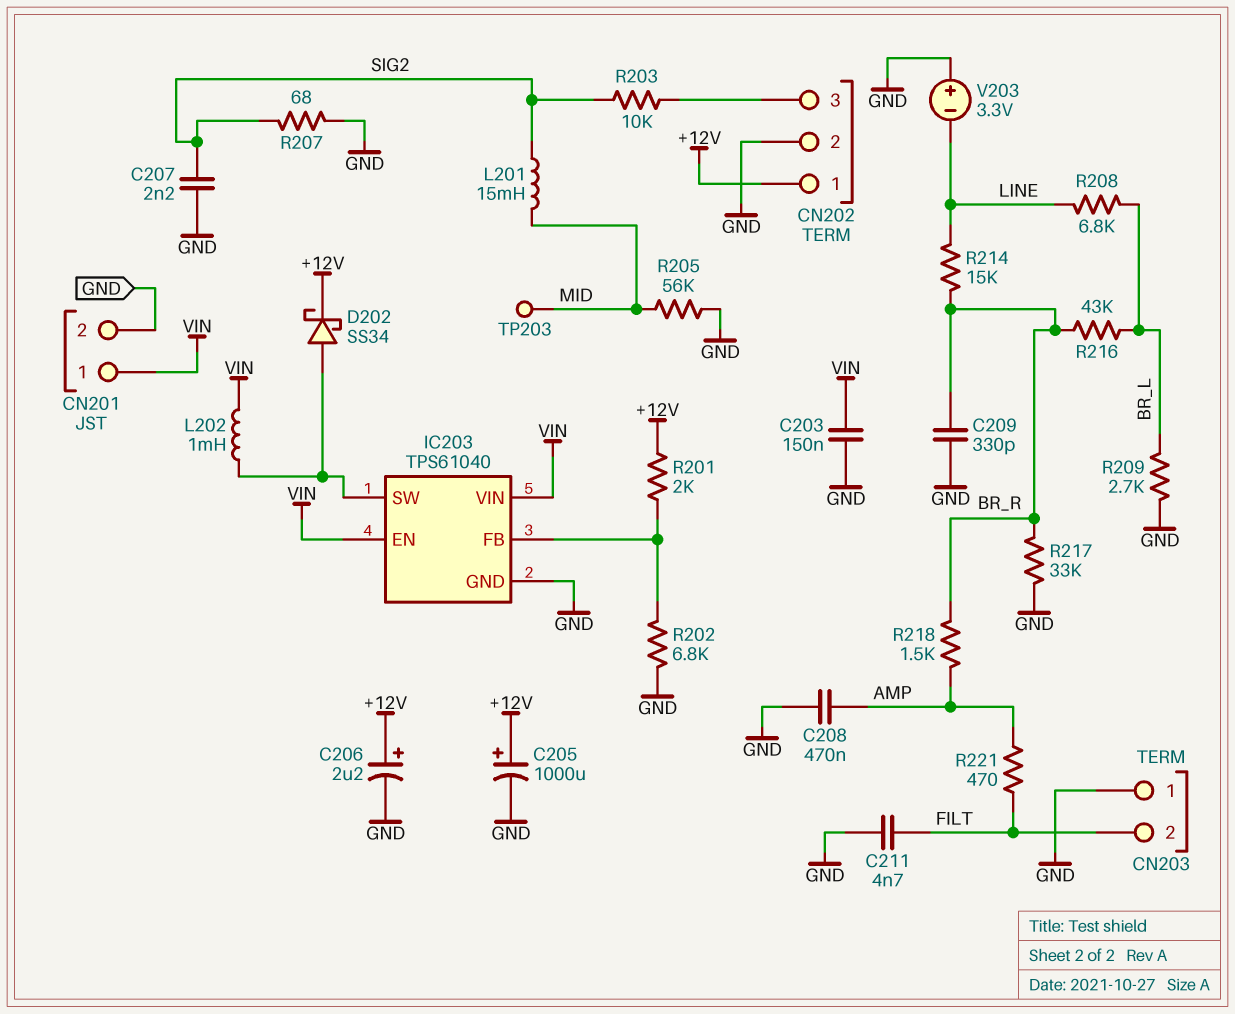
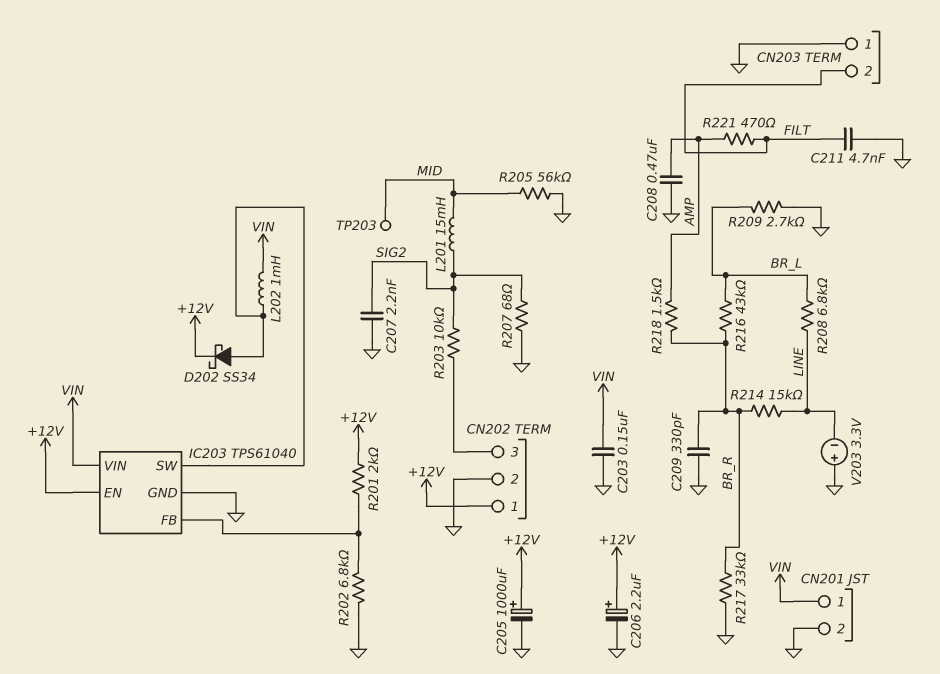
IC203 pin EN: VIN -> +12V

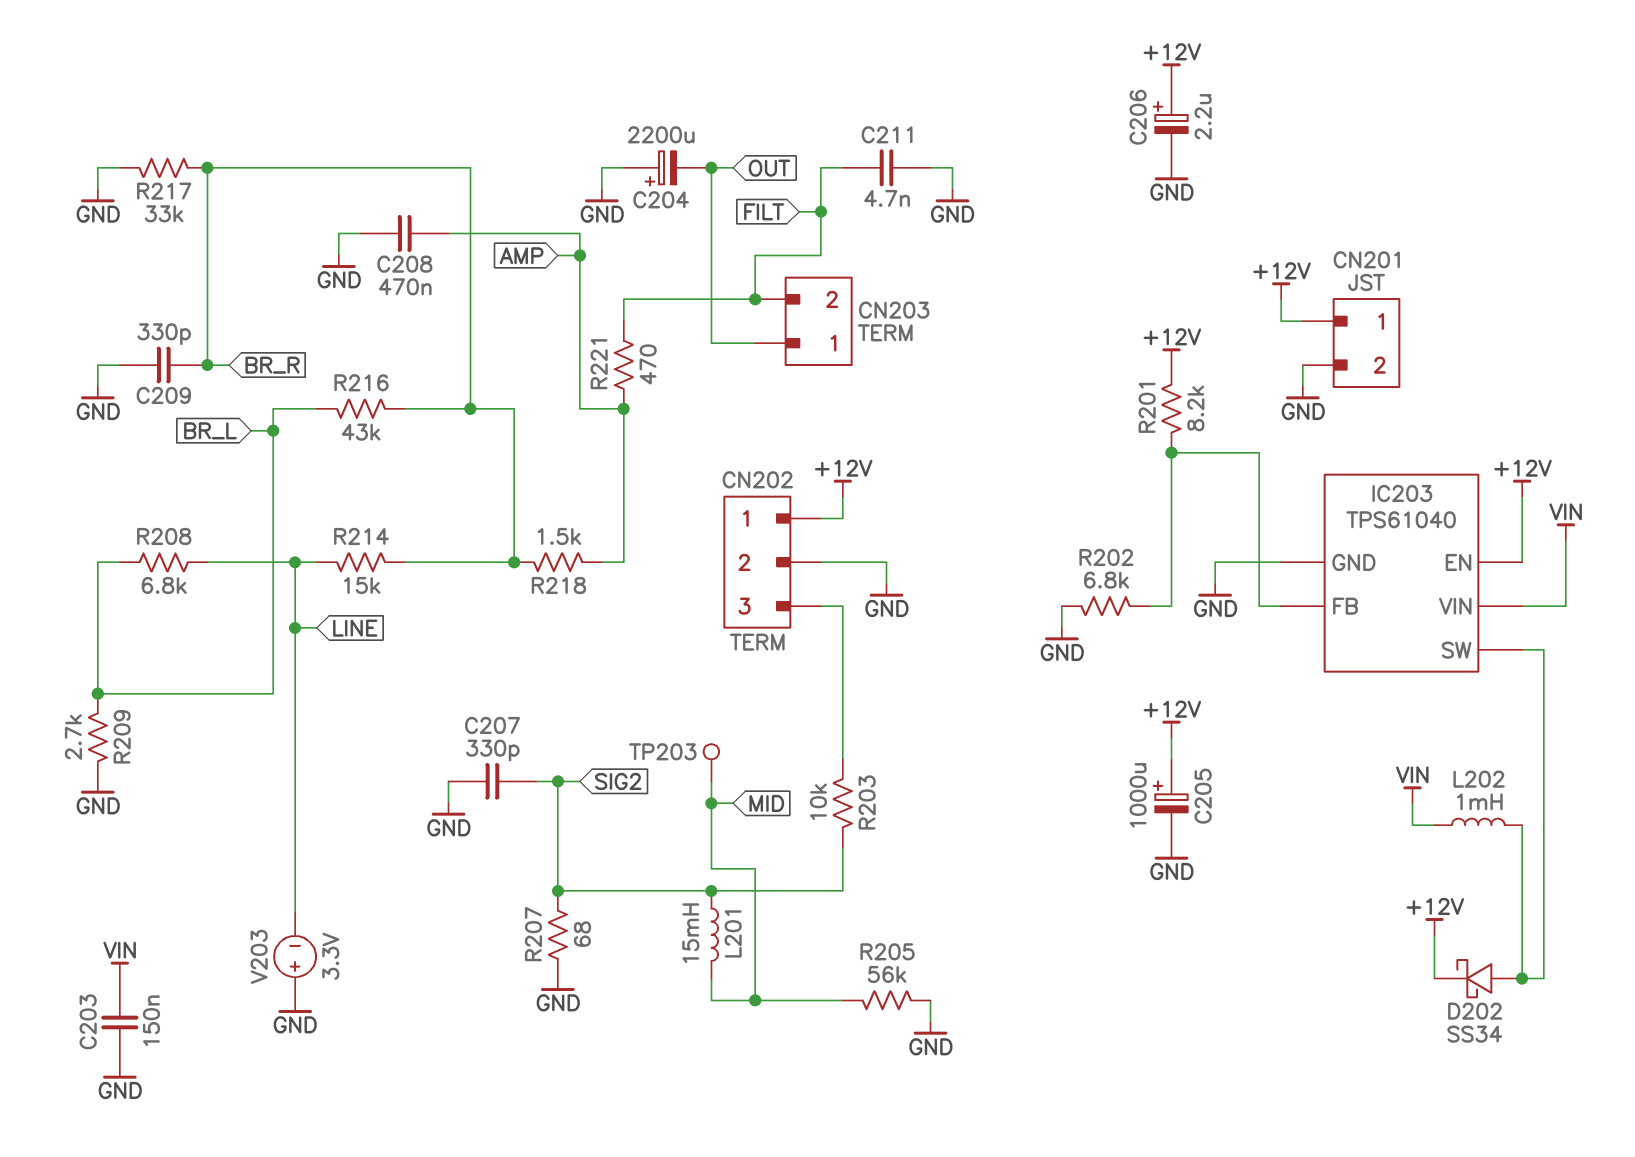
C204: none -> 2200uF (plus GND, minus OUT)
C207: 2.2nF (GND, SIG2) -> 330pF (GND, SIG2)
CN201 pin 1: VIN -> +12V
CN203 pin 1: GND -> OUT
R201: 2k (+12V, IC203/FB) -> 8.2k (+12V, IC203/FB)

